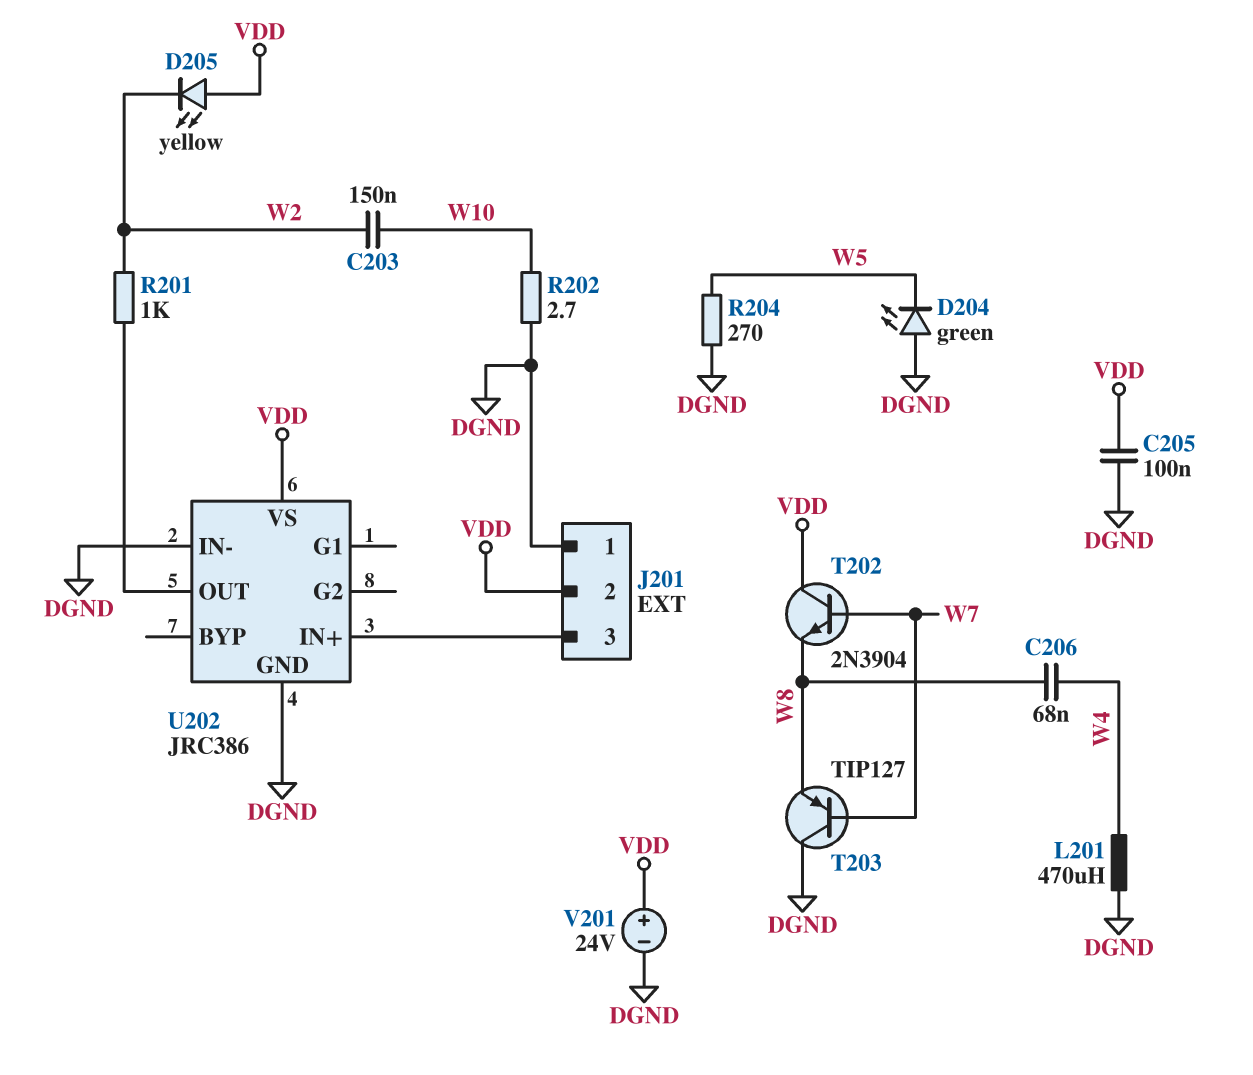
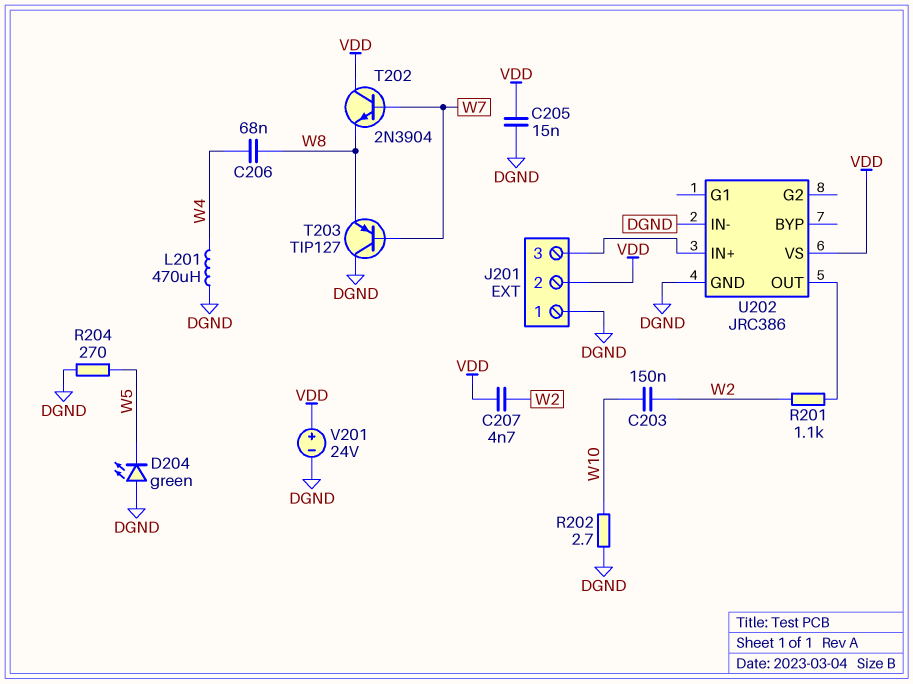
C205: 100nF (DGND, VDD) -> 15nF (DGND, VDD)
C207: none -> 4.7nF (VDD, W2)
D205: LED yellow (A VDD, K W2) -> none
R201: 1k (U202/OUT, W2) -> 1.1k (U202/OUT, W2)

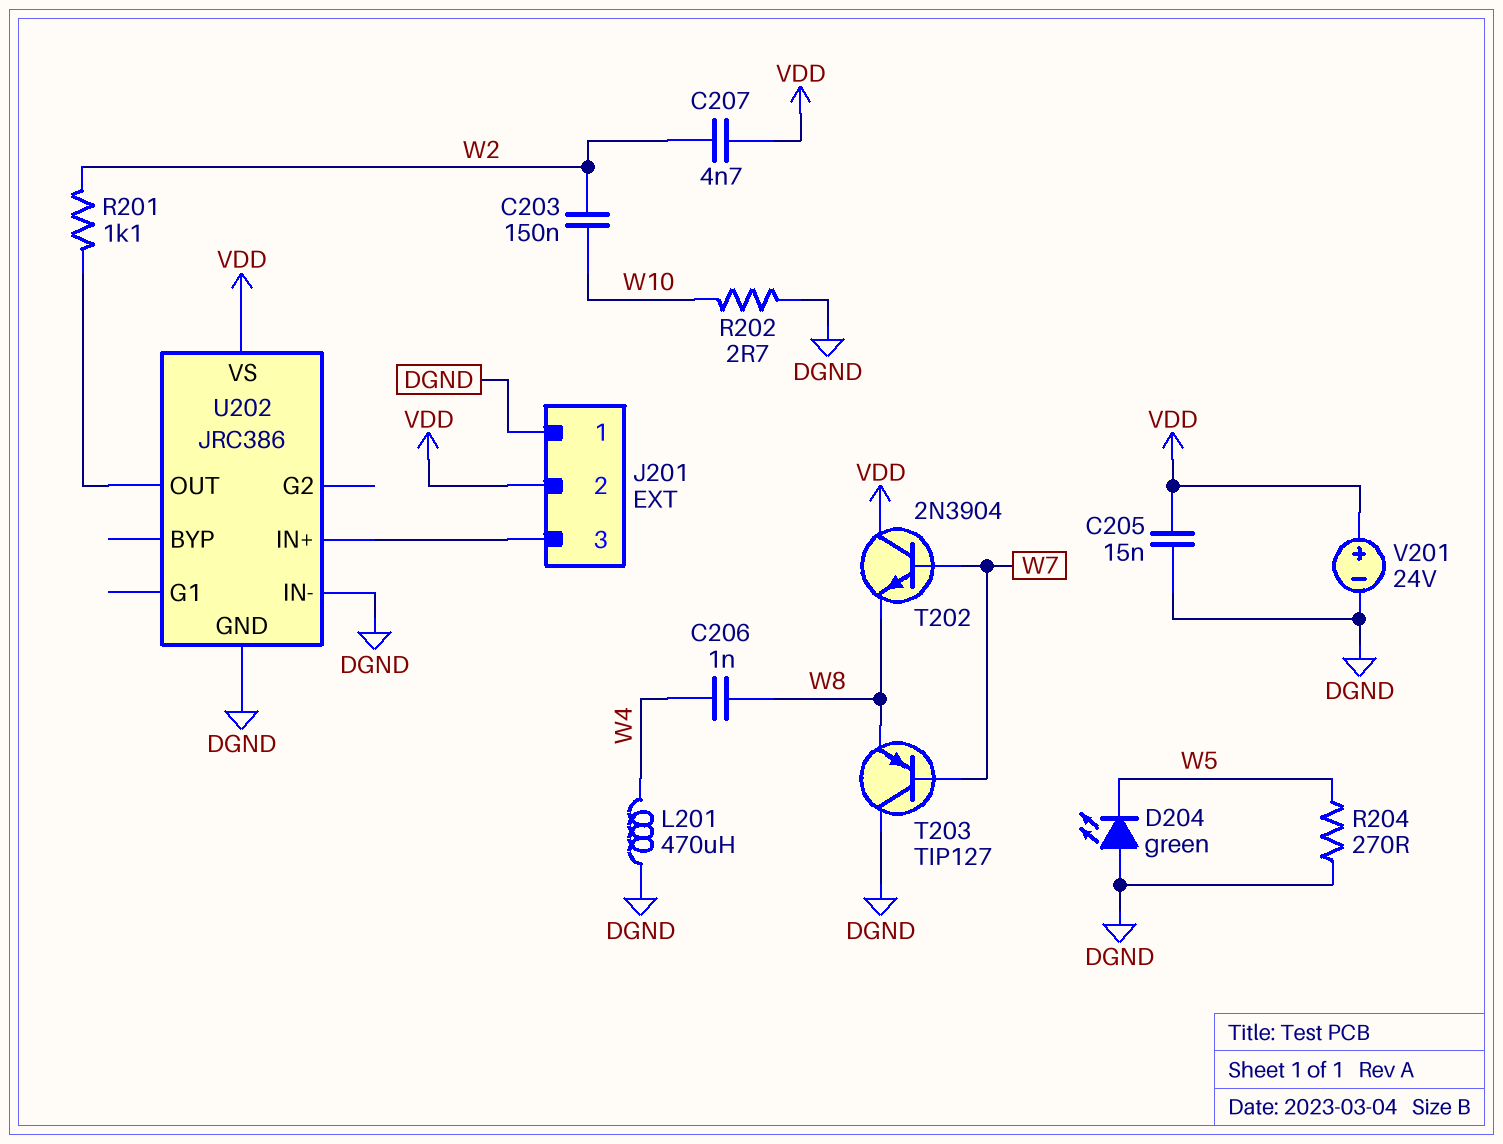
C206: 68nF (W4, W8) -> 1nF (W4, W8)

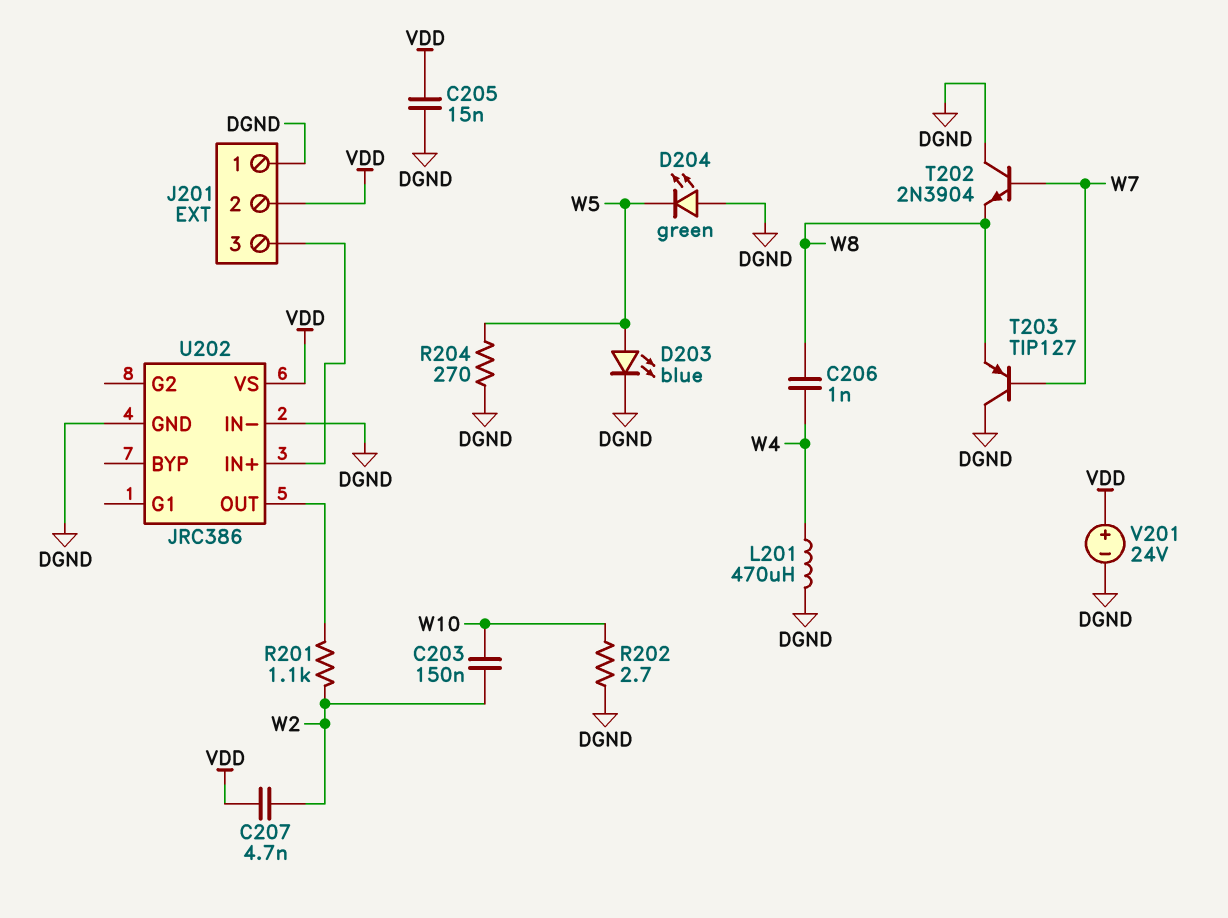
D203: none -> LED blue (A W5, K DGND)
T202: NPN 2N3904 (B W7, C VDD, E W8) -> NPN 2N3904 (B W7, C DGND, E W8)

